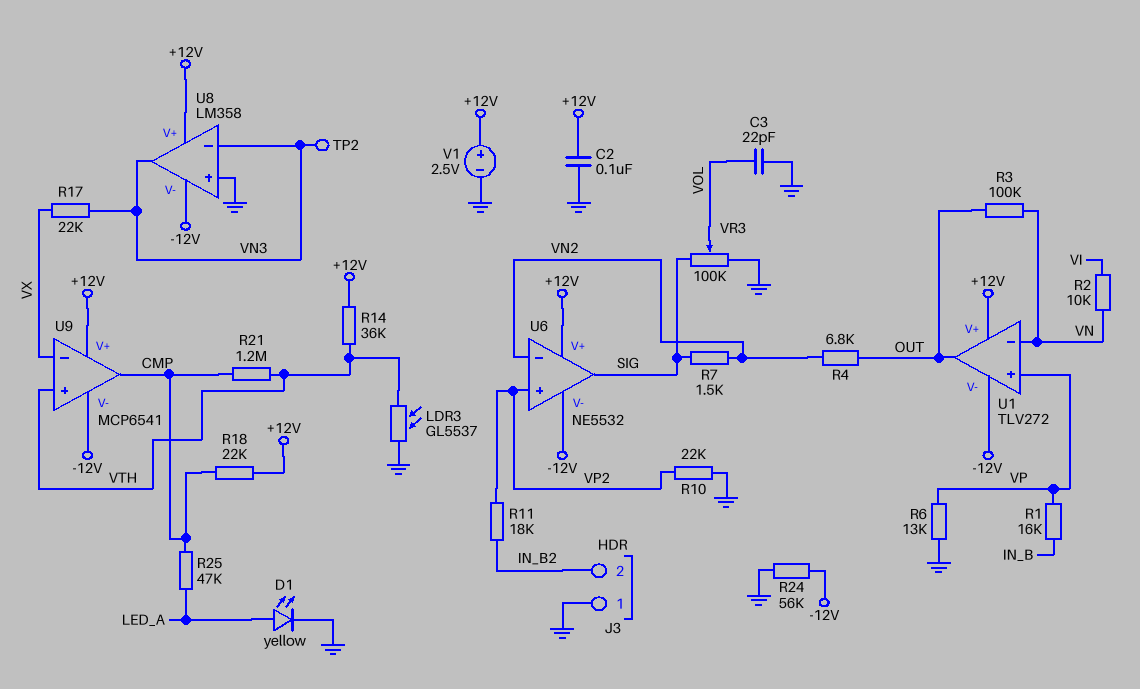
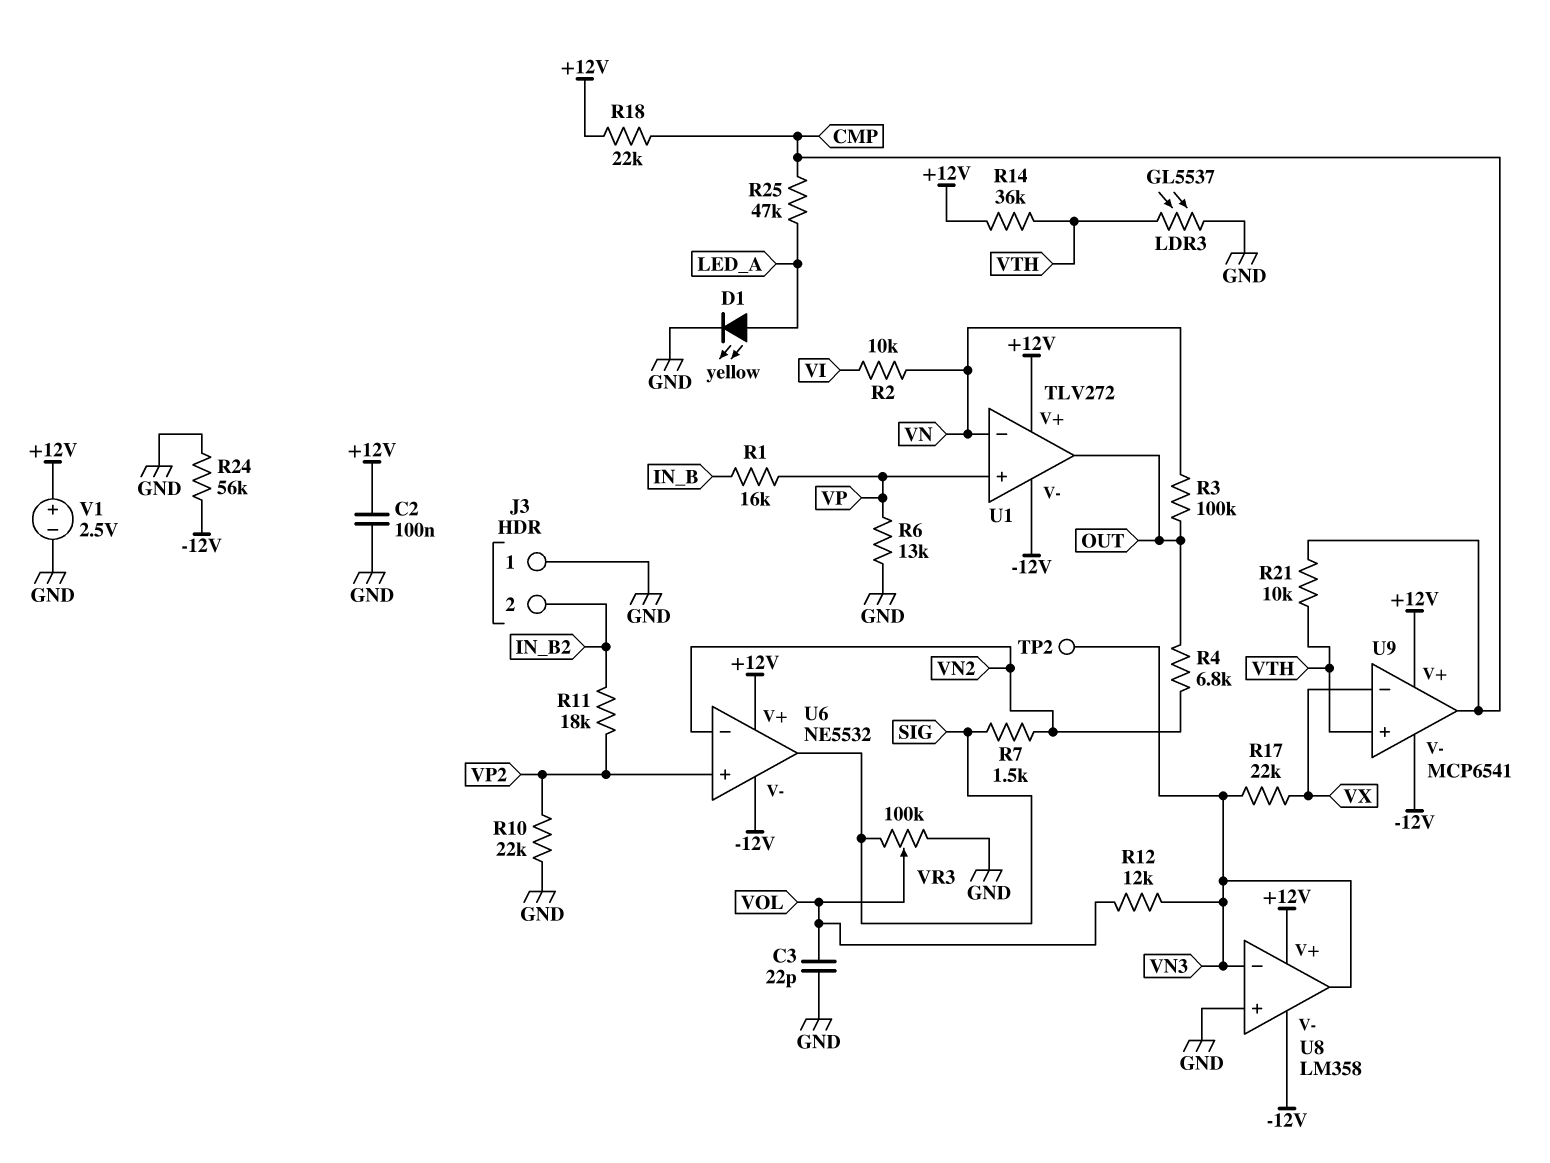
R12: none -> 12k (VN3, VOL)
R21: 1.2M (CMP, VTH) -> 10k (CMP, VTH)

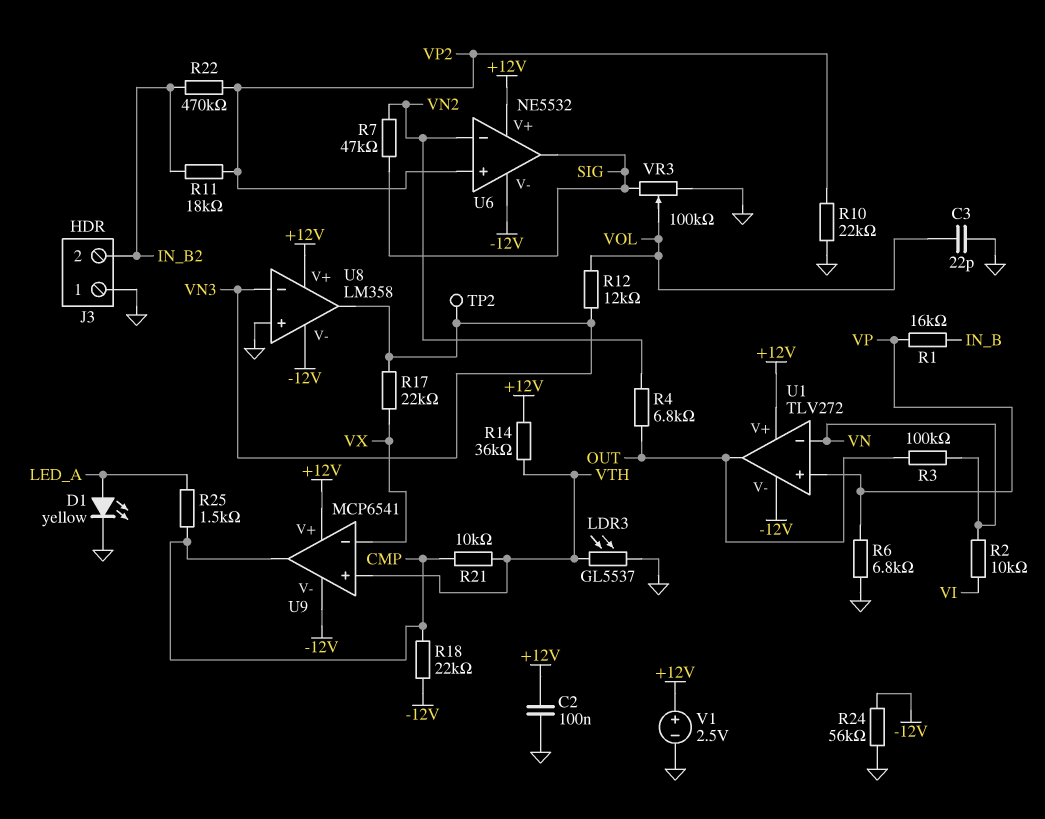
R6: 13k (GND, VP) -> 6.8k (GND, VP)
R7: 1.5k (SIG, VN2) -> 47k (SIG, VN2)
R18: 22k (+12V, CMP) -> 22k (-12V, CMP)
R22: none -> 470k (IN_B2, VP2)
R25: 47k (CMP, LED_A) -> 1.5k (CMP, LED_A)

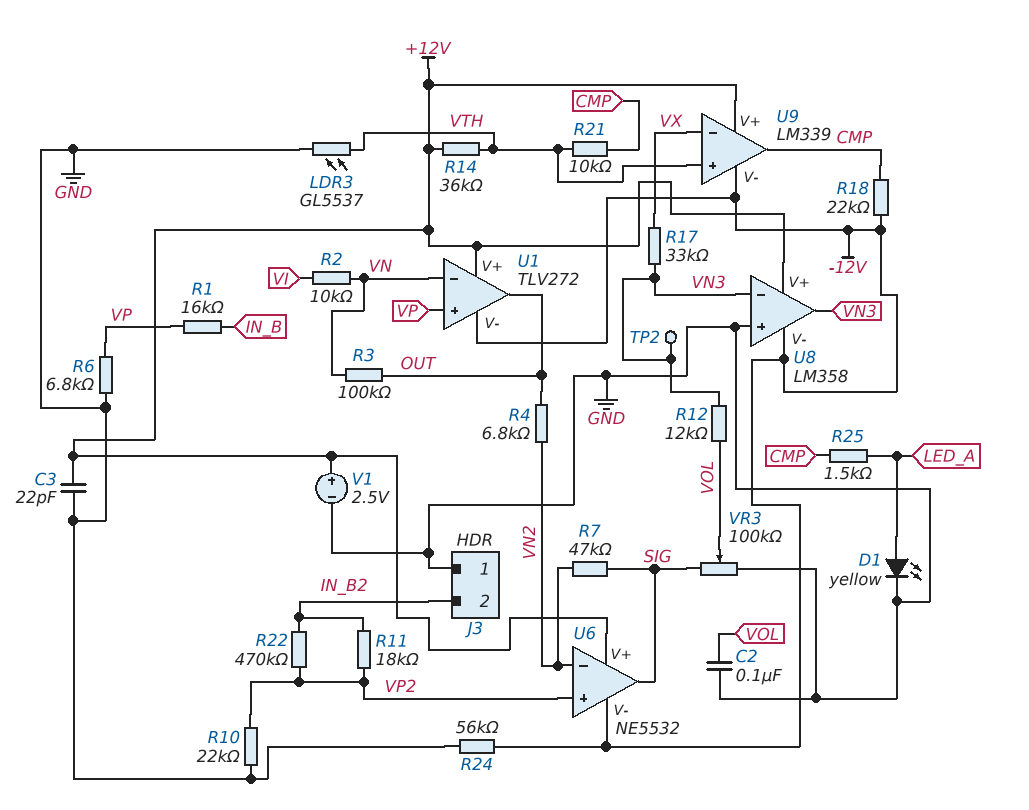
C2: 100nF (+12V, GND) -> 100nF (GND, VOL)
C3: 22pF (GND, VOL) -> 22pF (+12V, GND)
R17: 22k (VN3, VX) -> 33k (VN3, VX)
U9: MCP6541 -> LM339

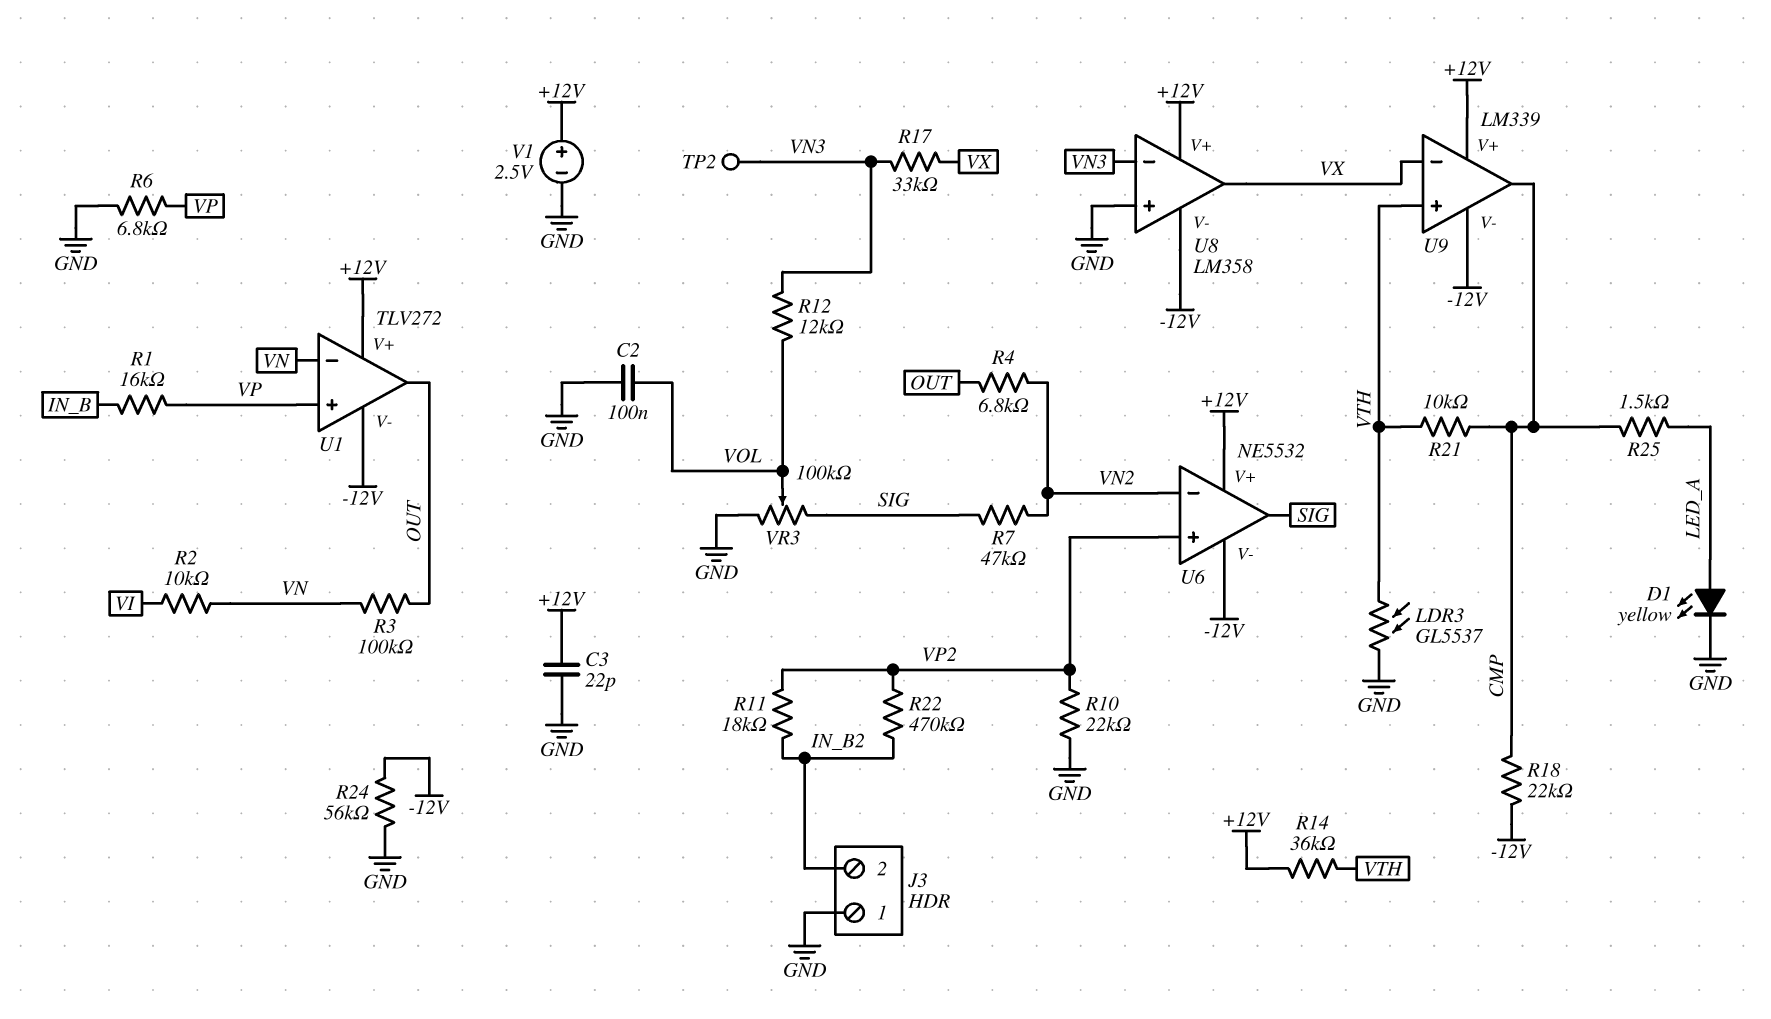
U8 pin out: VN3 -> VX

